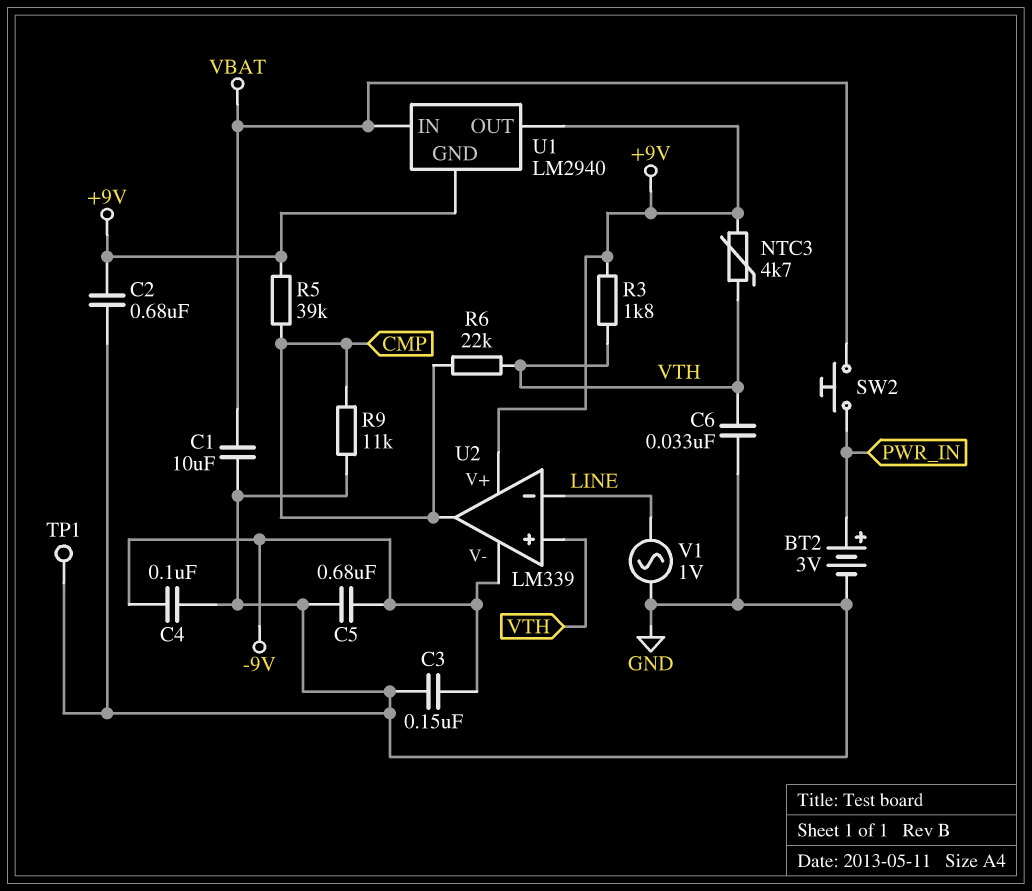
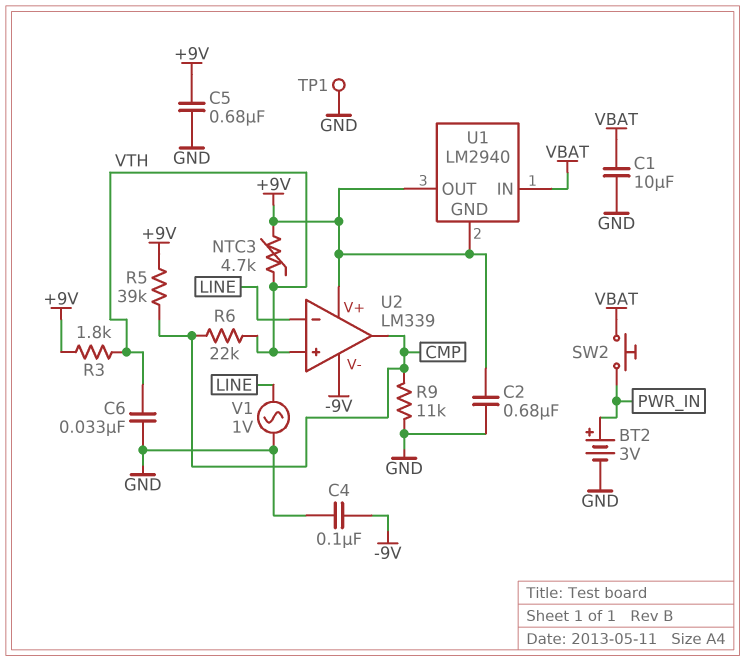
C3: 150nF (-9V, GND) -> none
C5: 680nF (-9V, GND) -> 680nF (+9V, GND)

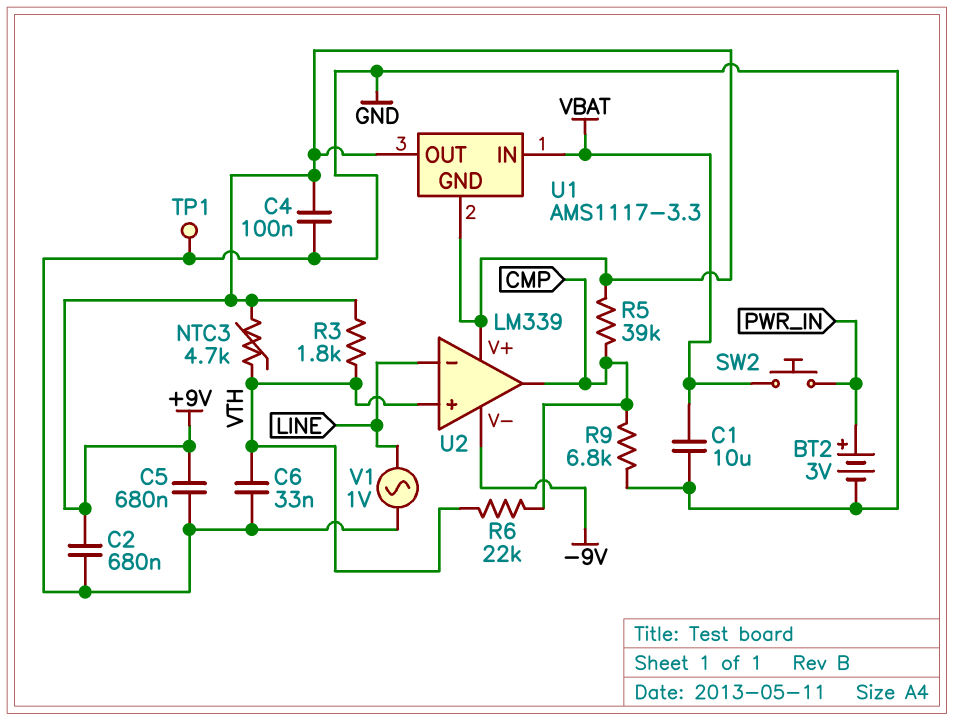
C4: 100nF (-9V, GND) -> 100nF (+9V, GND)
R9: 11k (CMP, GND) -> 6.8k (CMP, GND)
U1: LM2940 -> AMS1117-3.3

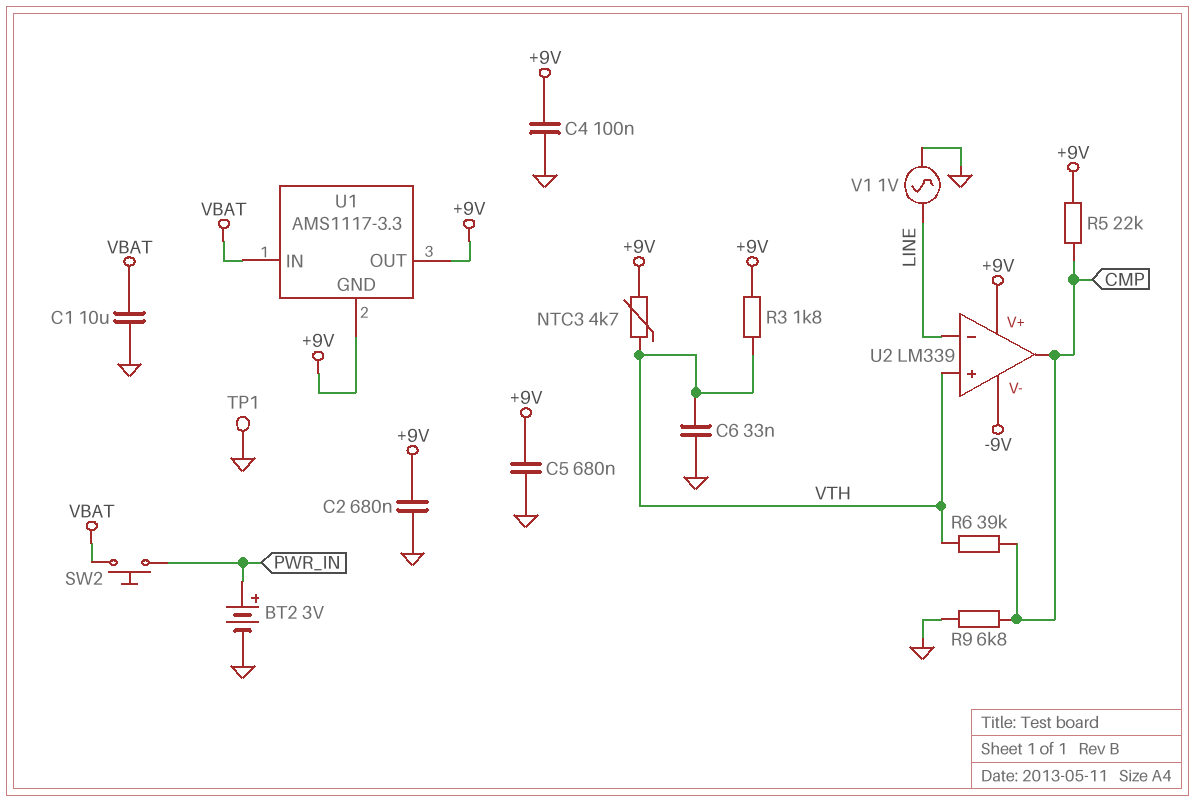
R5: 39k (+9V, CMP) -> 22k (+9V, CMP)
R6: 22k (CMP, VTH) -> 39k (CMP, VTH)

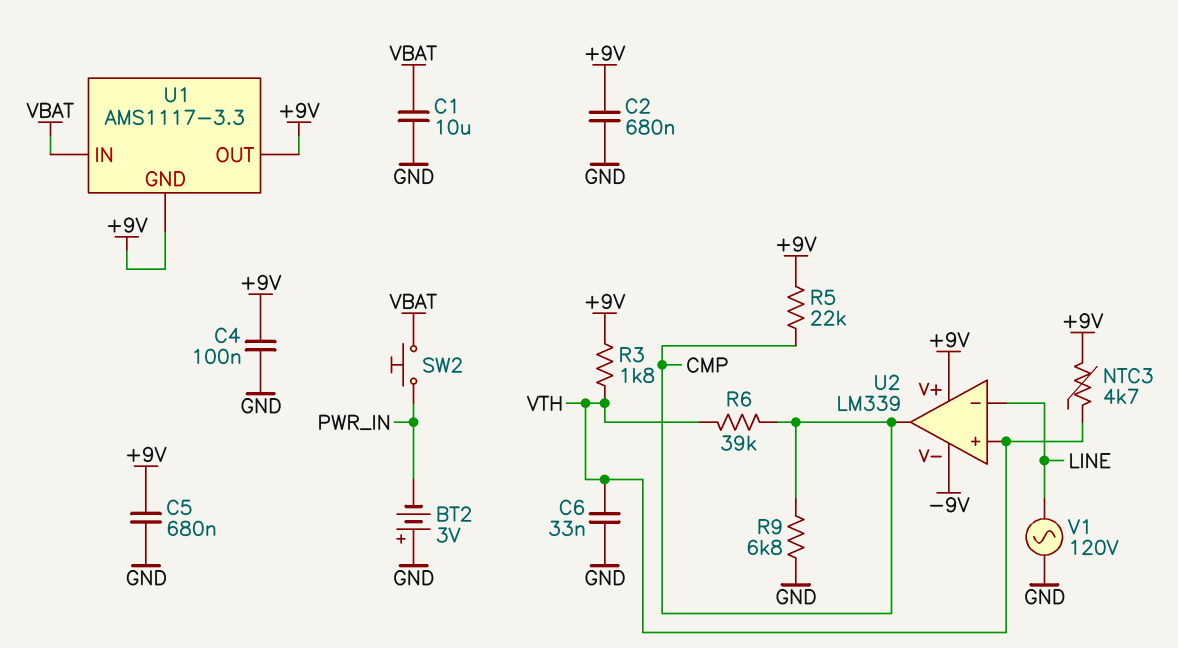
BT2: 3V (plus PWR_IN, minus GND) -> 3V (plus GND, minus PWR_IN)
TP1: test point (GND) -> none
V1: AC 1V (GND, LINE) -> AC 120V (GND, LINE)

